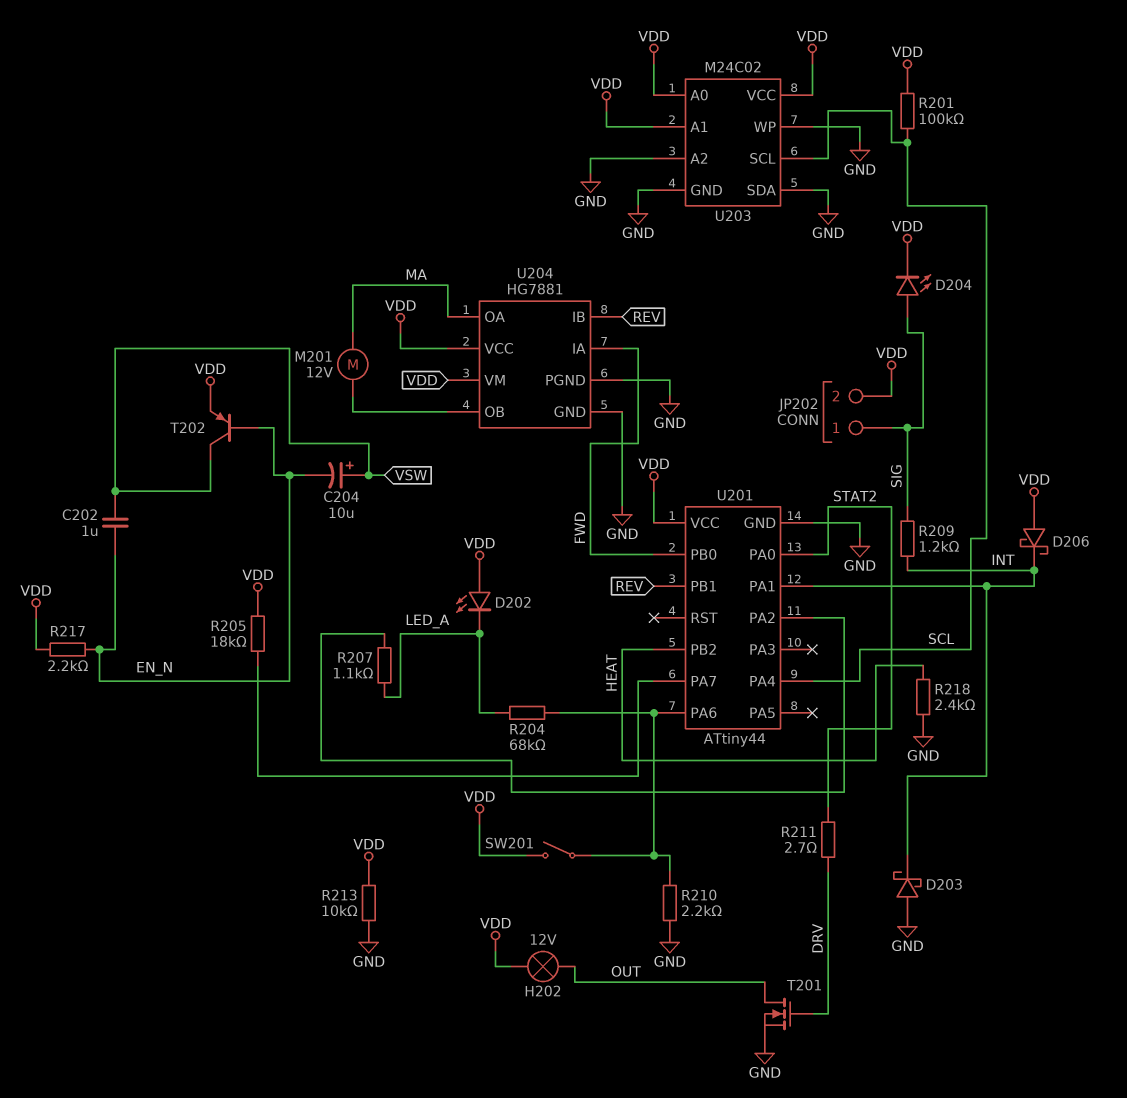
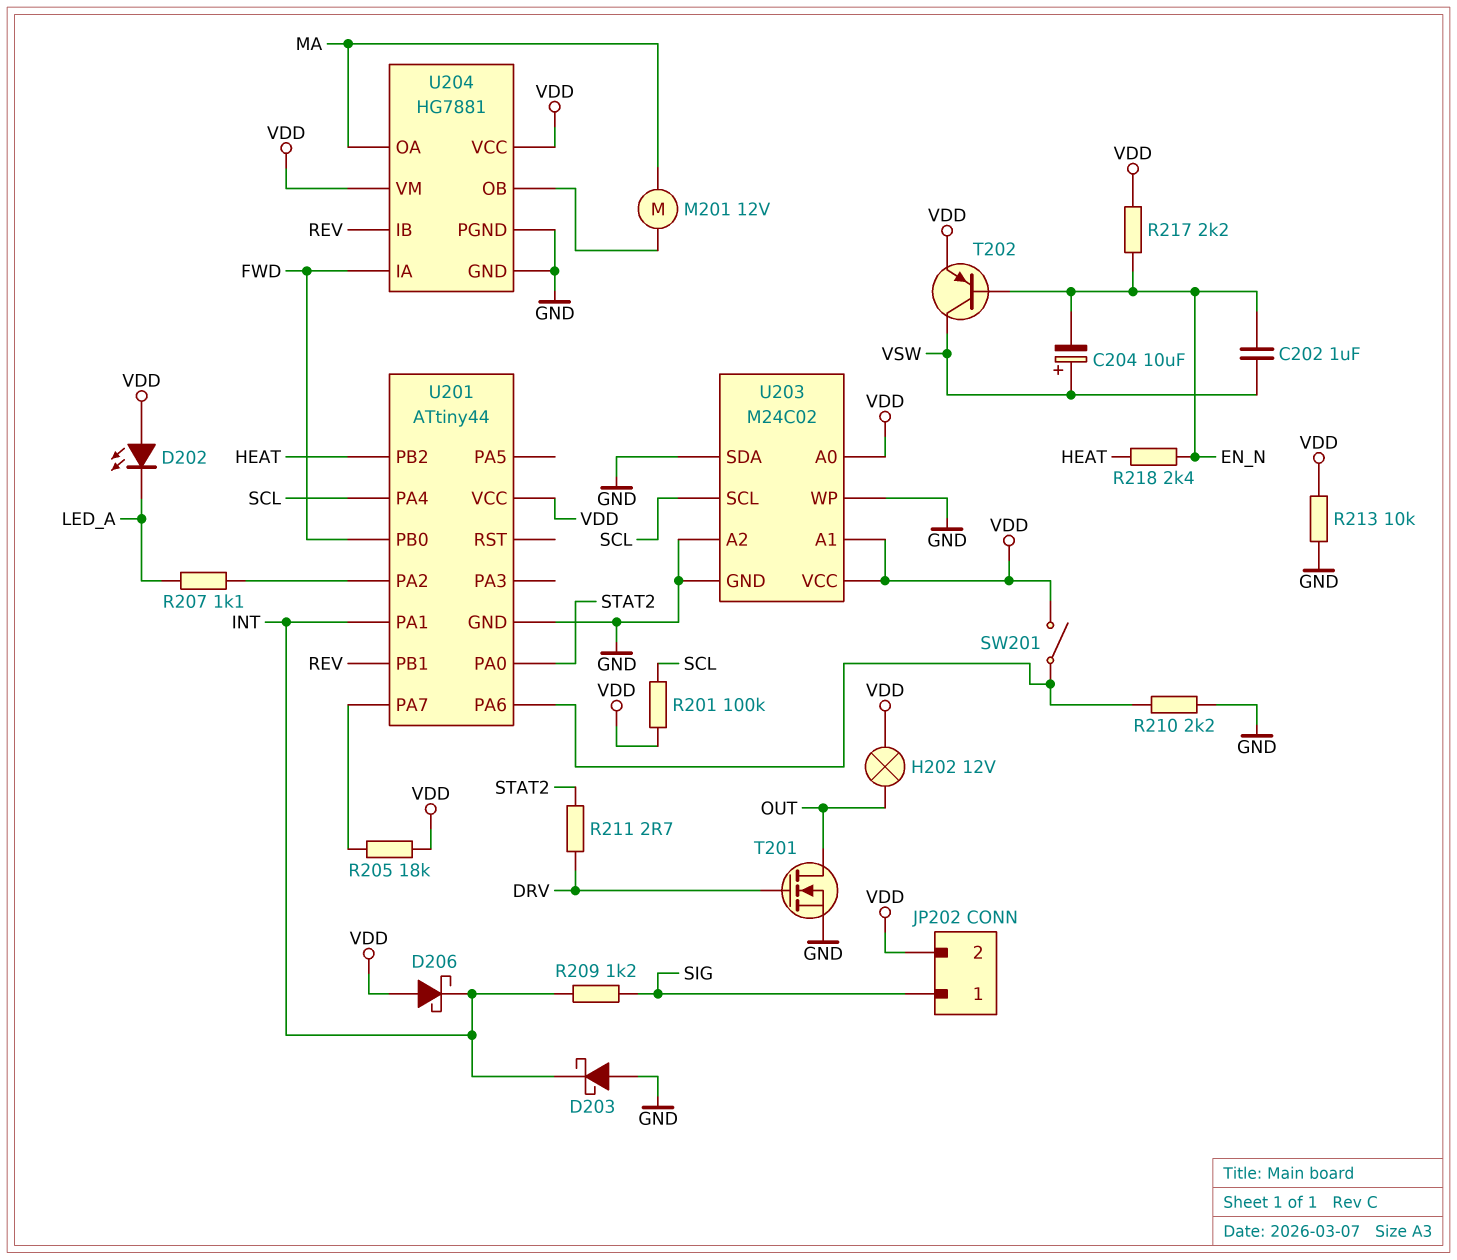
D204: LED (A SIG, K VDD) -> none
R204: 68k (LED_A, U201/PA6) -> none
R218: 2.4k (GND, HEAT) -> 2.4k (EN_N, HEAT)

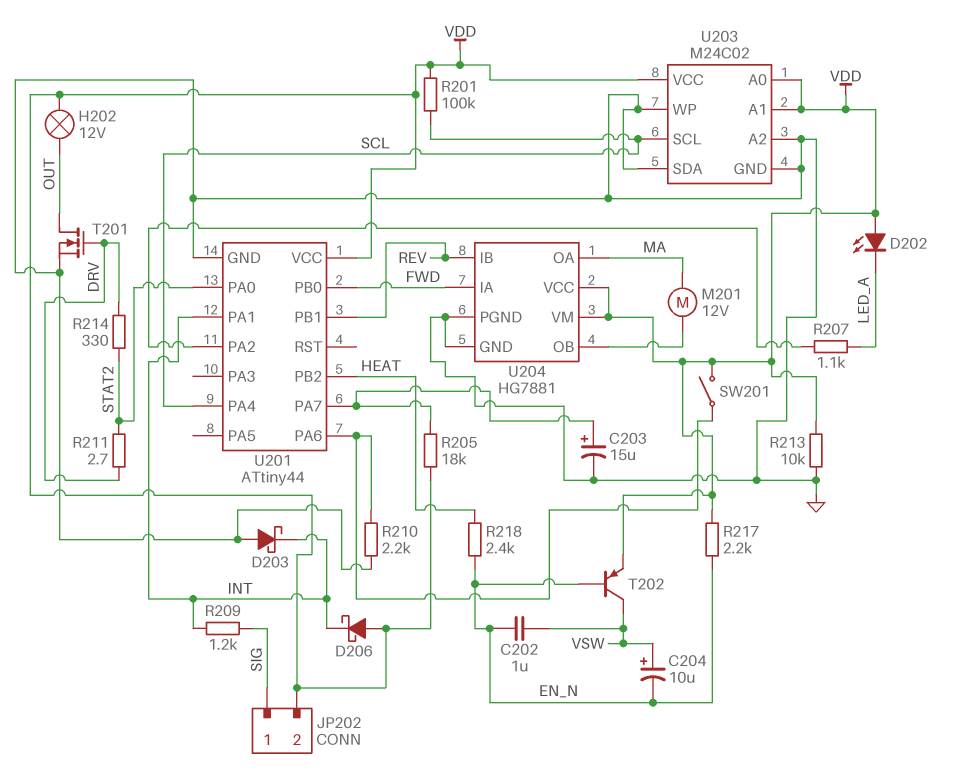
C203: none -> 15uF (plus U201/PA7, minus GND)
R214: none -> 330 (DRV, STAT2)

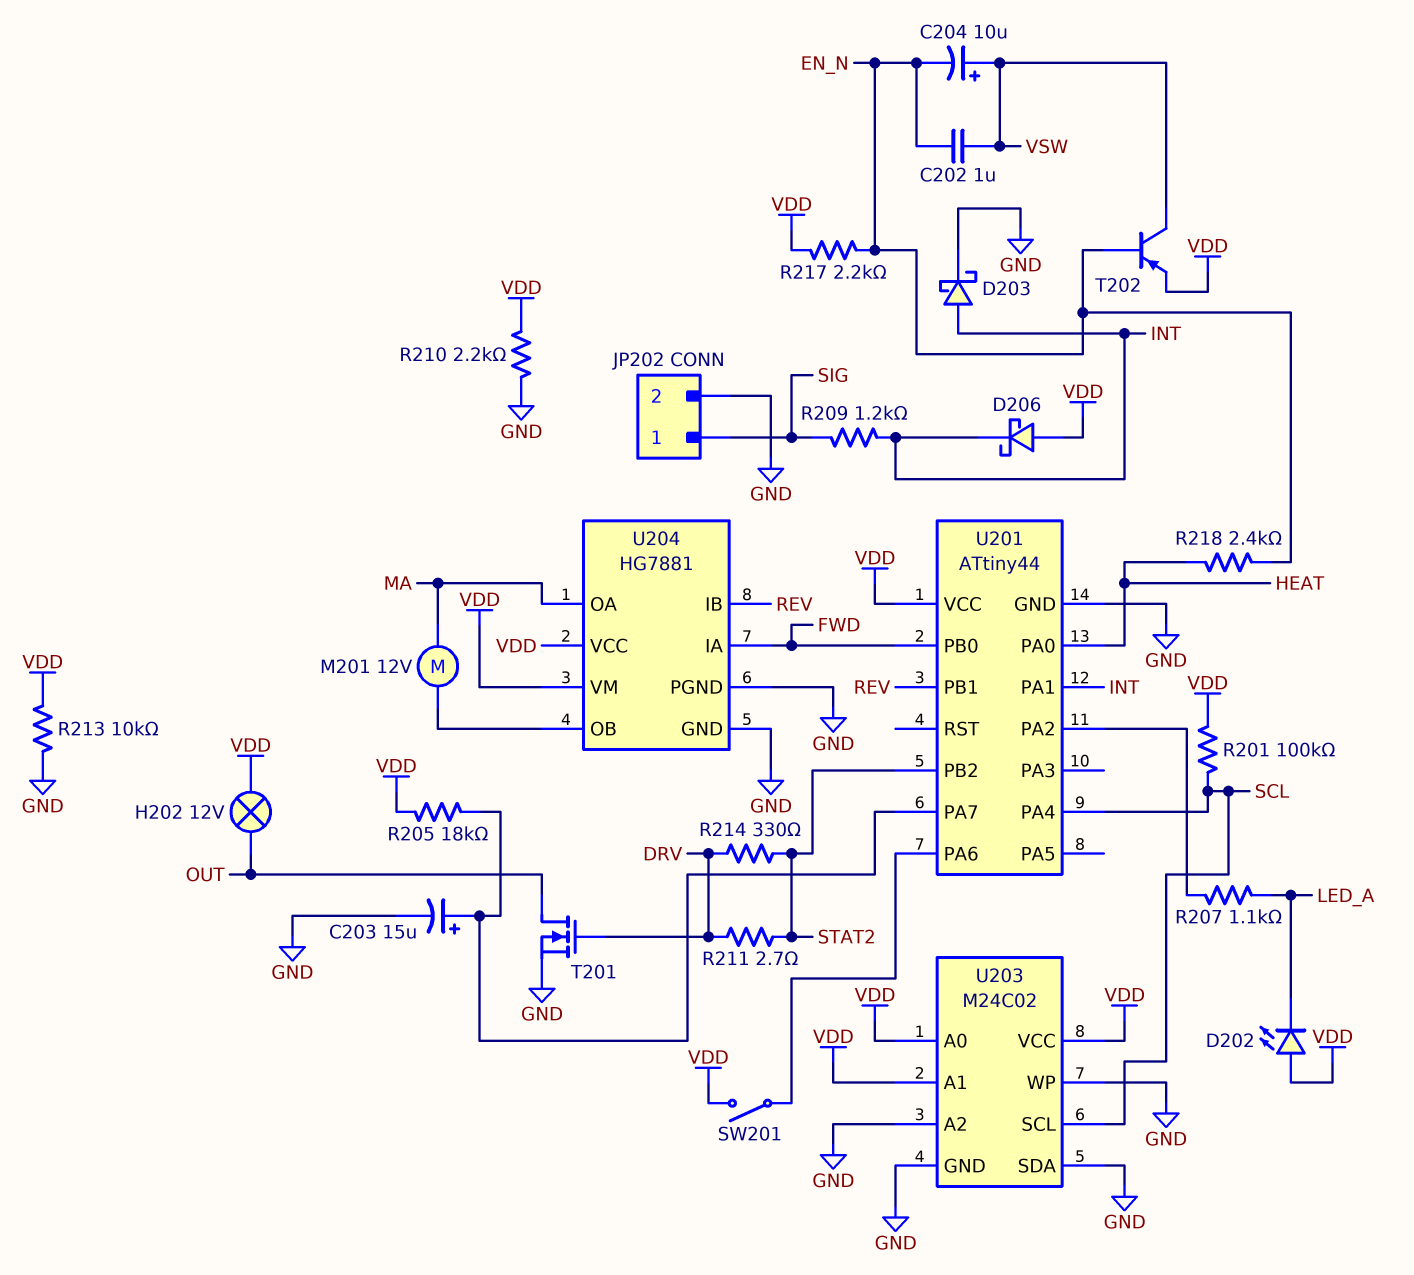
D203: schottky (A GND, K INT) -> schottky (A INT, K GND)
JP202 pin 2: VDD -> GND
R210: 2.2k (GND, U201/PA6) -> 2.2k (GND, VDD)
U201 pin PA0: STAT2 -> HEAT
U201 pin PB2: HEAT -> STAT2

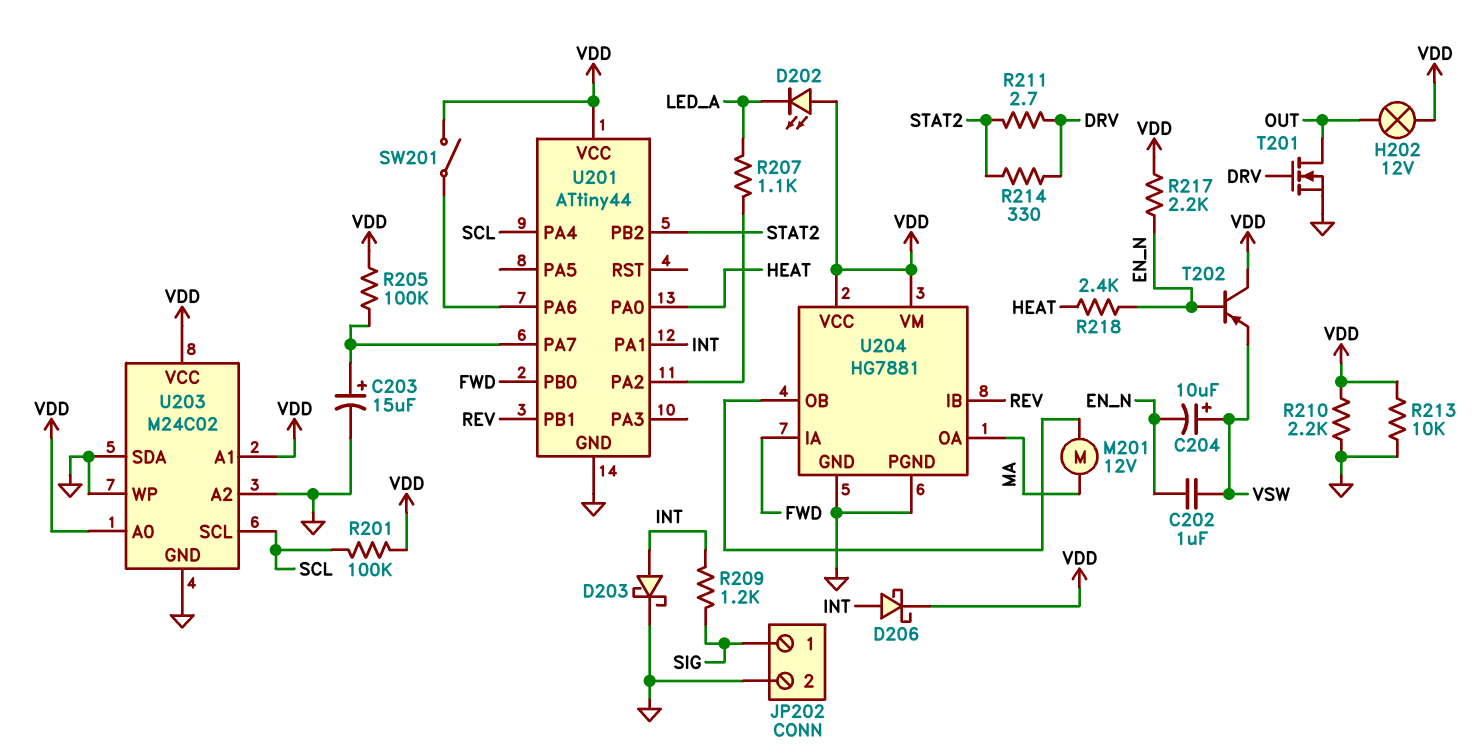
D206: schottky (A VDD, K INT) -> schottky (A INT, K VDD)
R205: 18k (U201/PA7, VDD) -> 100k (U201/PA7, VDD)
T202: PNP (B EN_N, C VSW, E VDD) -> PNP (B EN_N, C VDD, E VSW)

